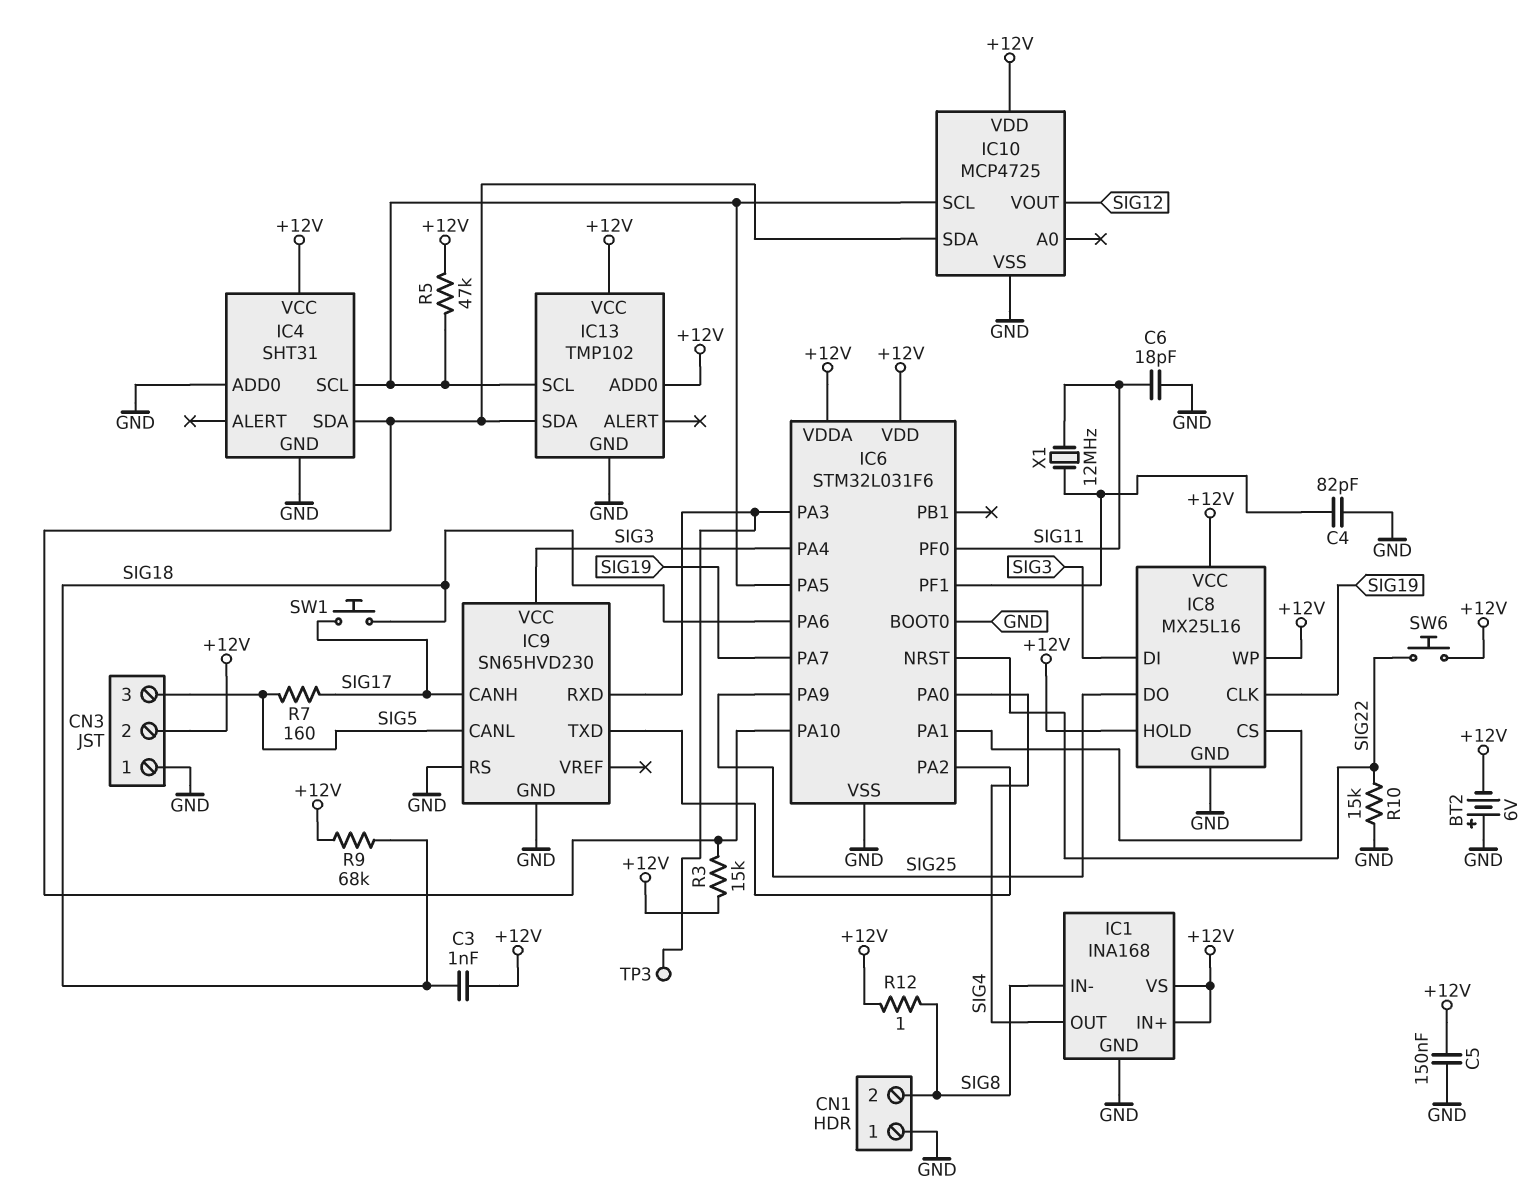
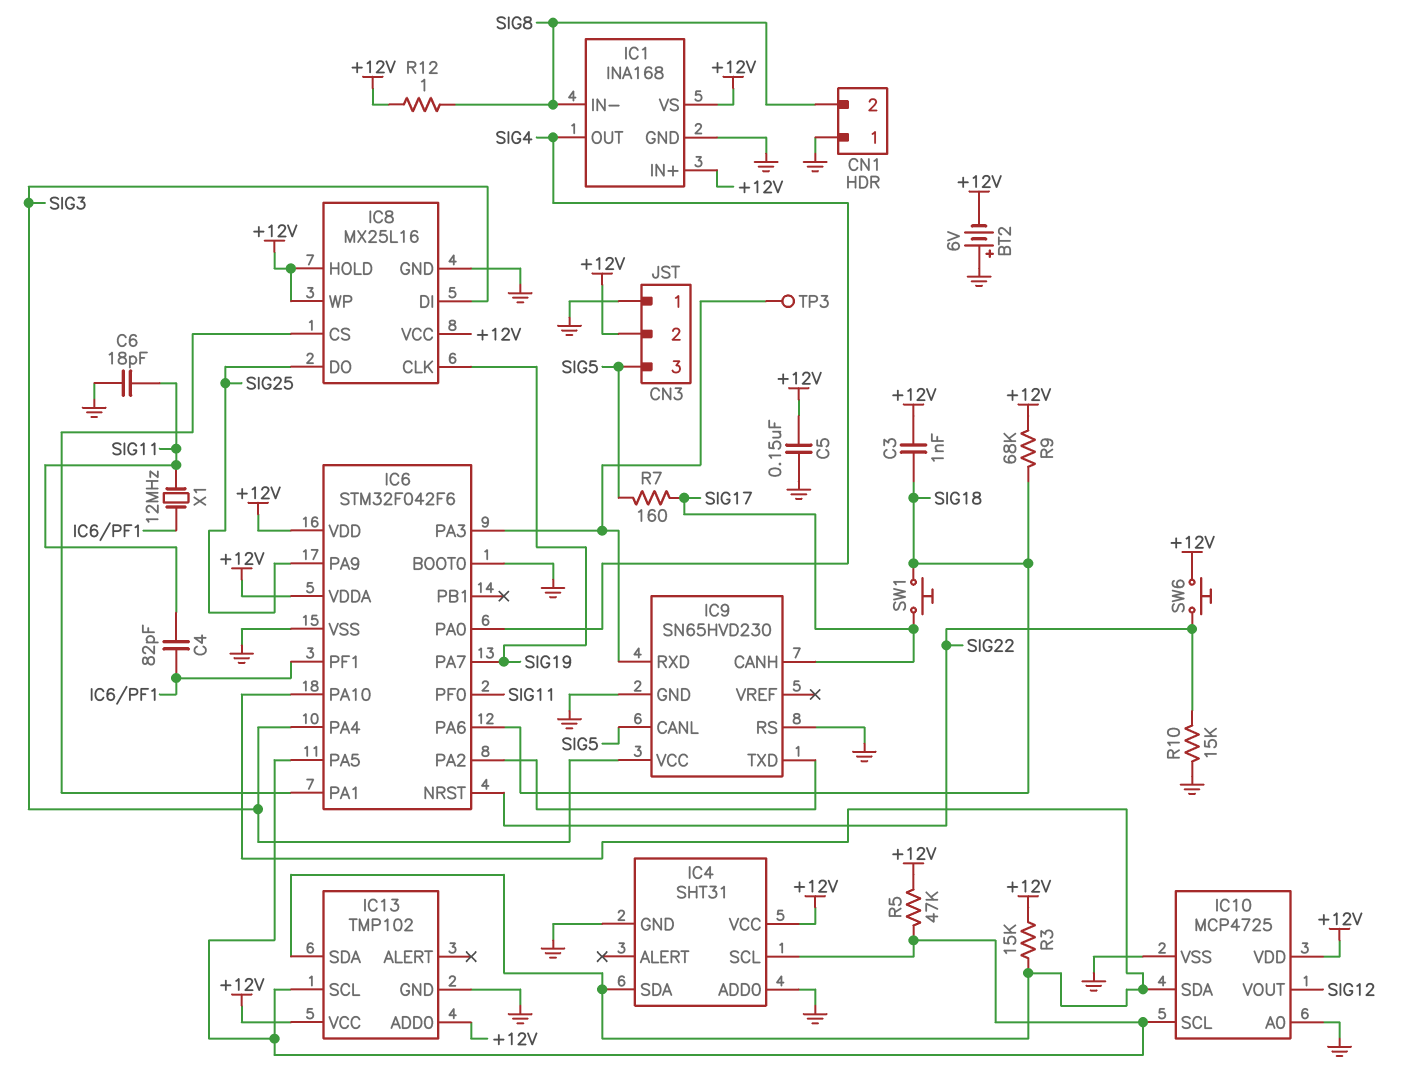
C4: 82pF (GND, IC6/PF1) -> 82pF (IC6/PF1, SIG11)
IC6: STM32L031F6 -> STM32F042F6
IC10 pin A0: none -> GND

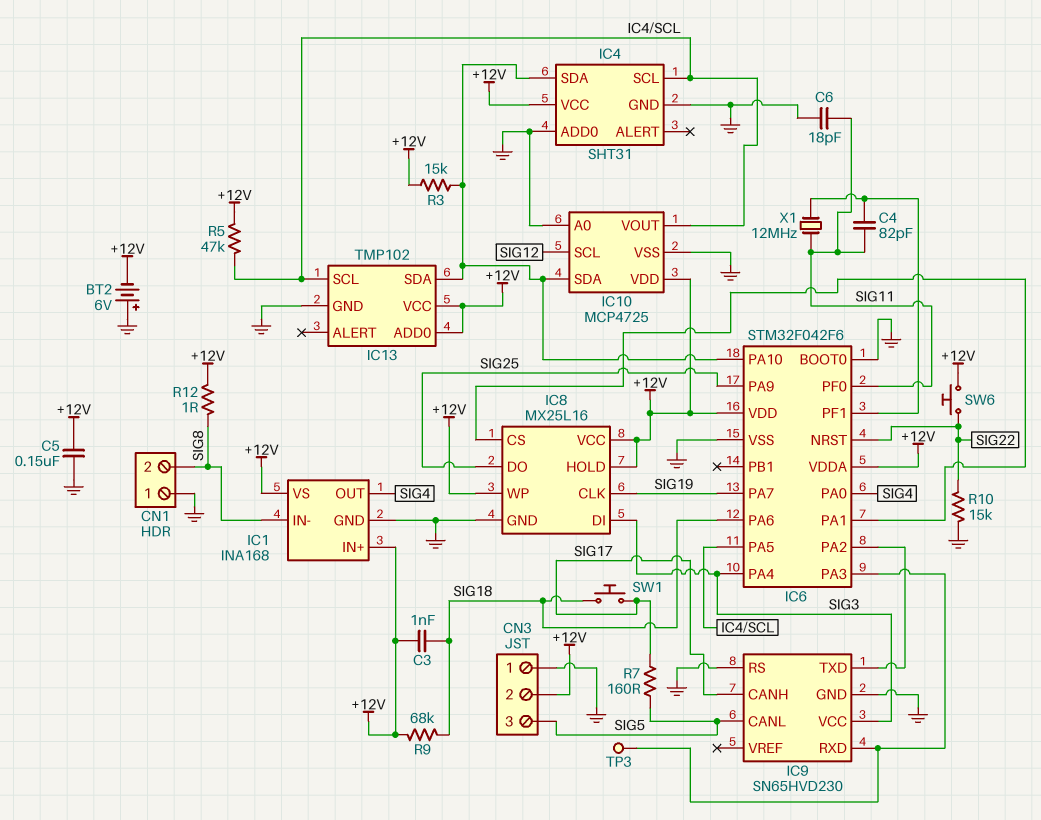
IC10 pin SCL: IC4/SCL -> SIG12
IC10 pin VOUT: SIG12 -> IC4/SCL

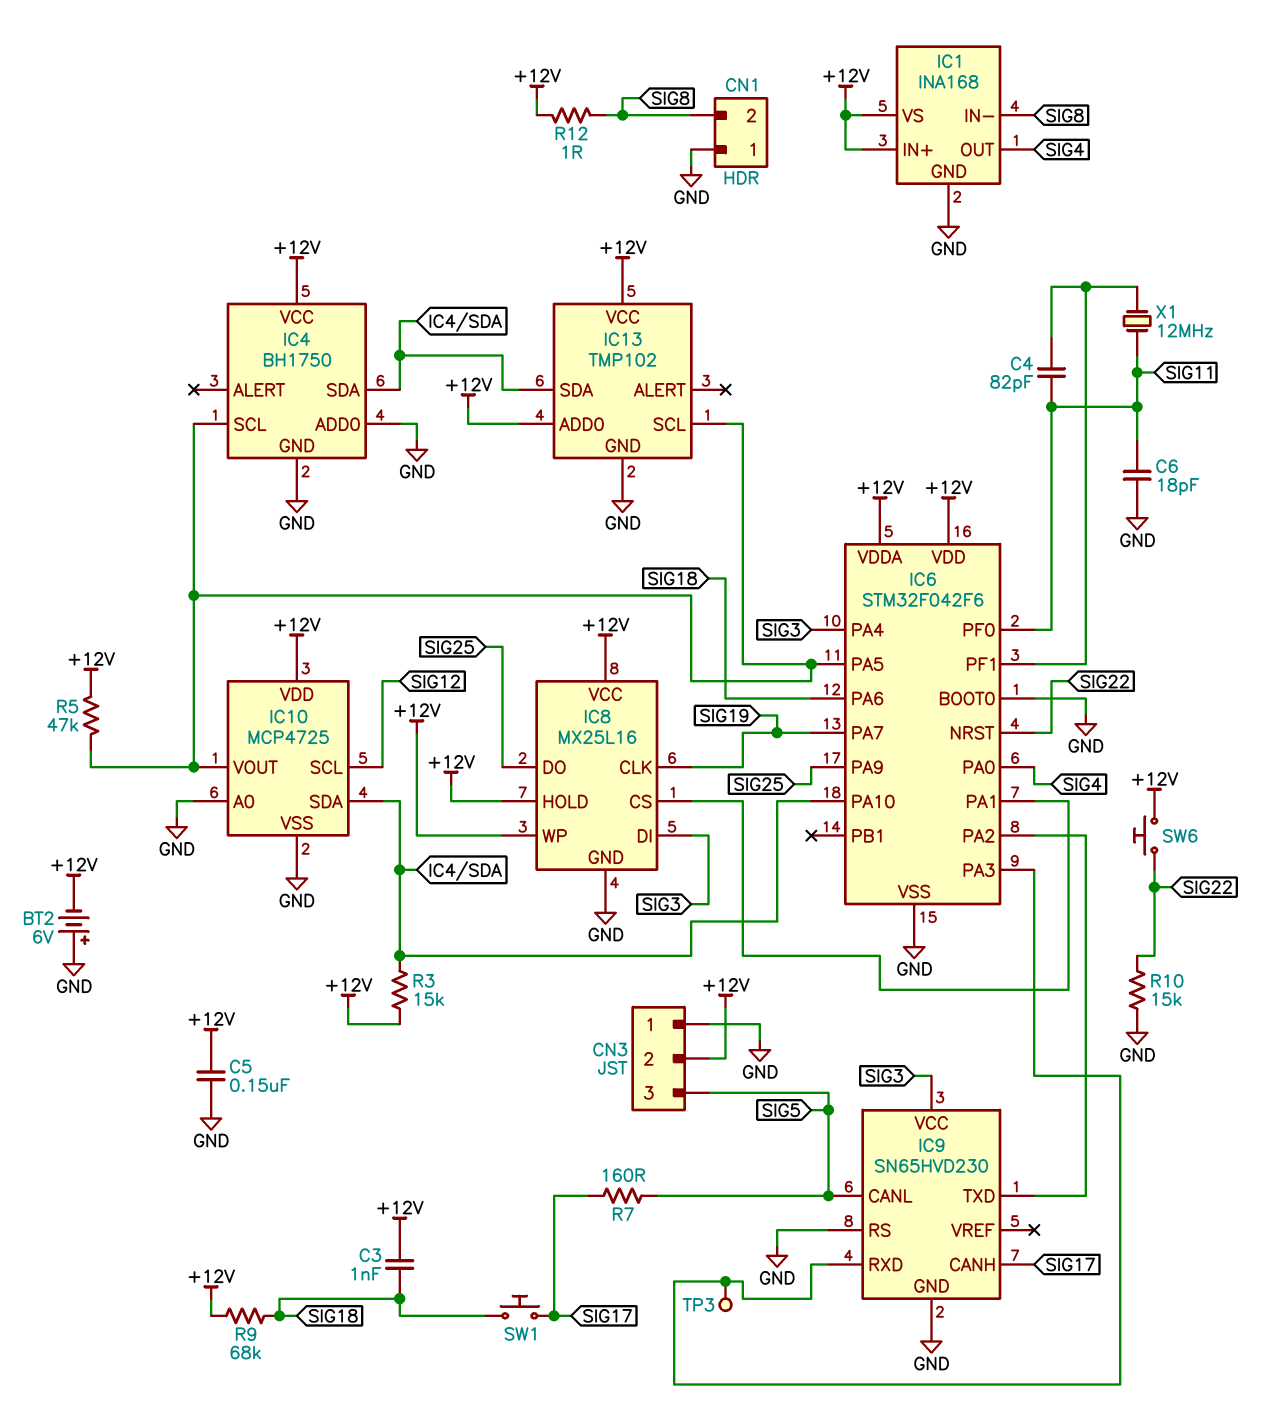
IC4: SHT31 -> BH1750

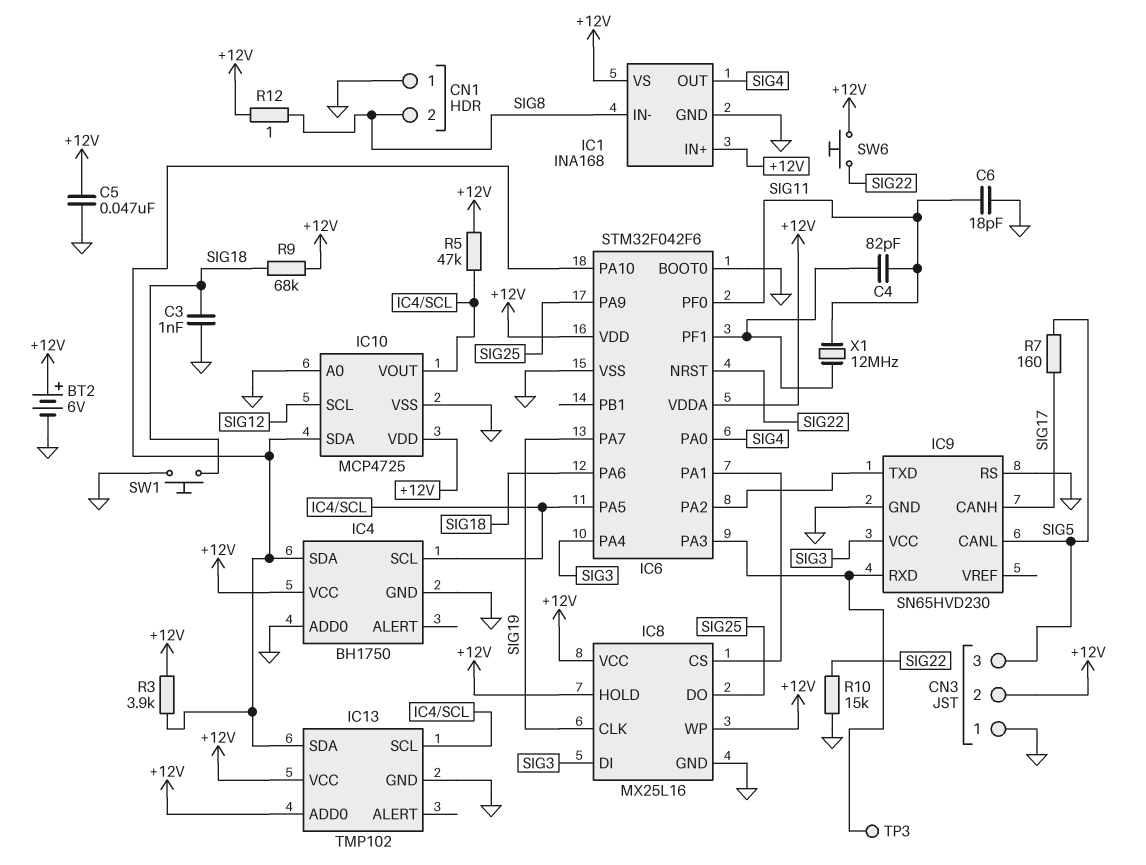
BT2: 6V (plus GND, minus +12V) -> 6V (plus +12V, minus GND)
C3: 1nF (+12V, SIG18) -> 1nF (GND, SIG18)
C5: 150nF (+12V, GND) -> 47nF (+12V, GND)
R3: 15k (+12V, IC4/SDA) -> 3.9k (+12V, IC4/SDA)
SW1: button (SIG17, SIG18) -> button (GND, SIG18)

